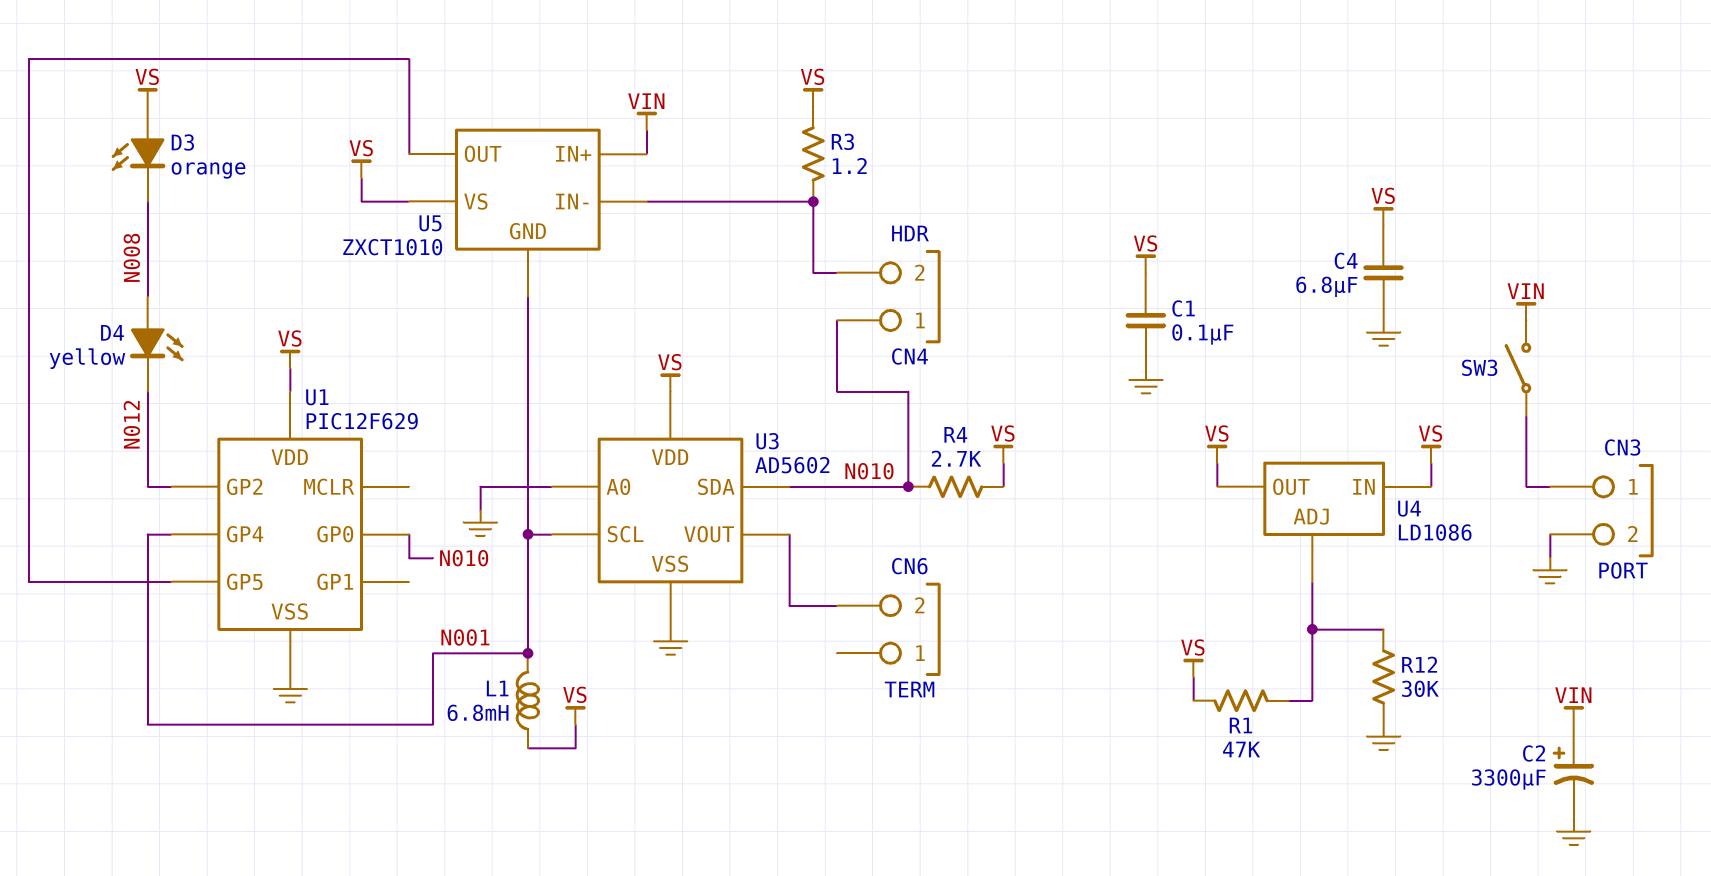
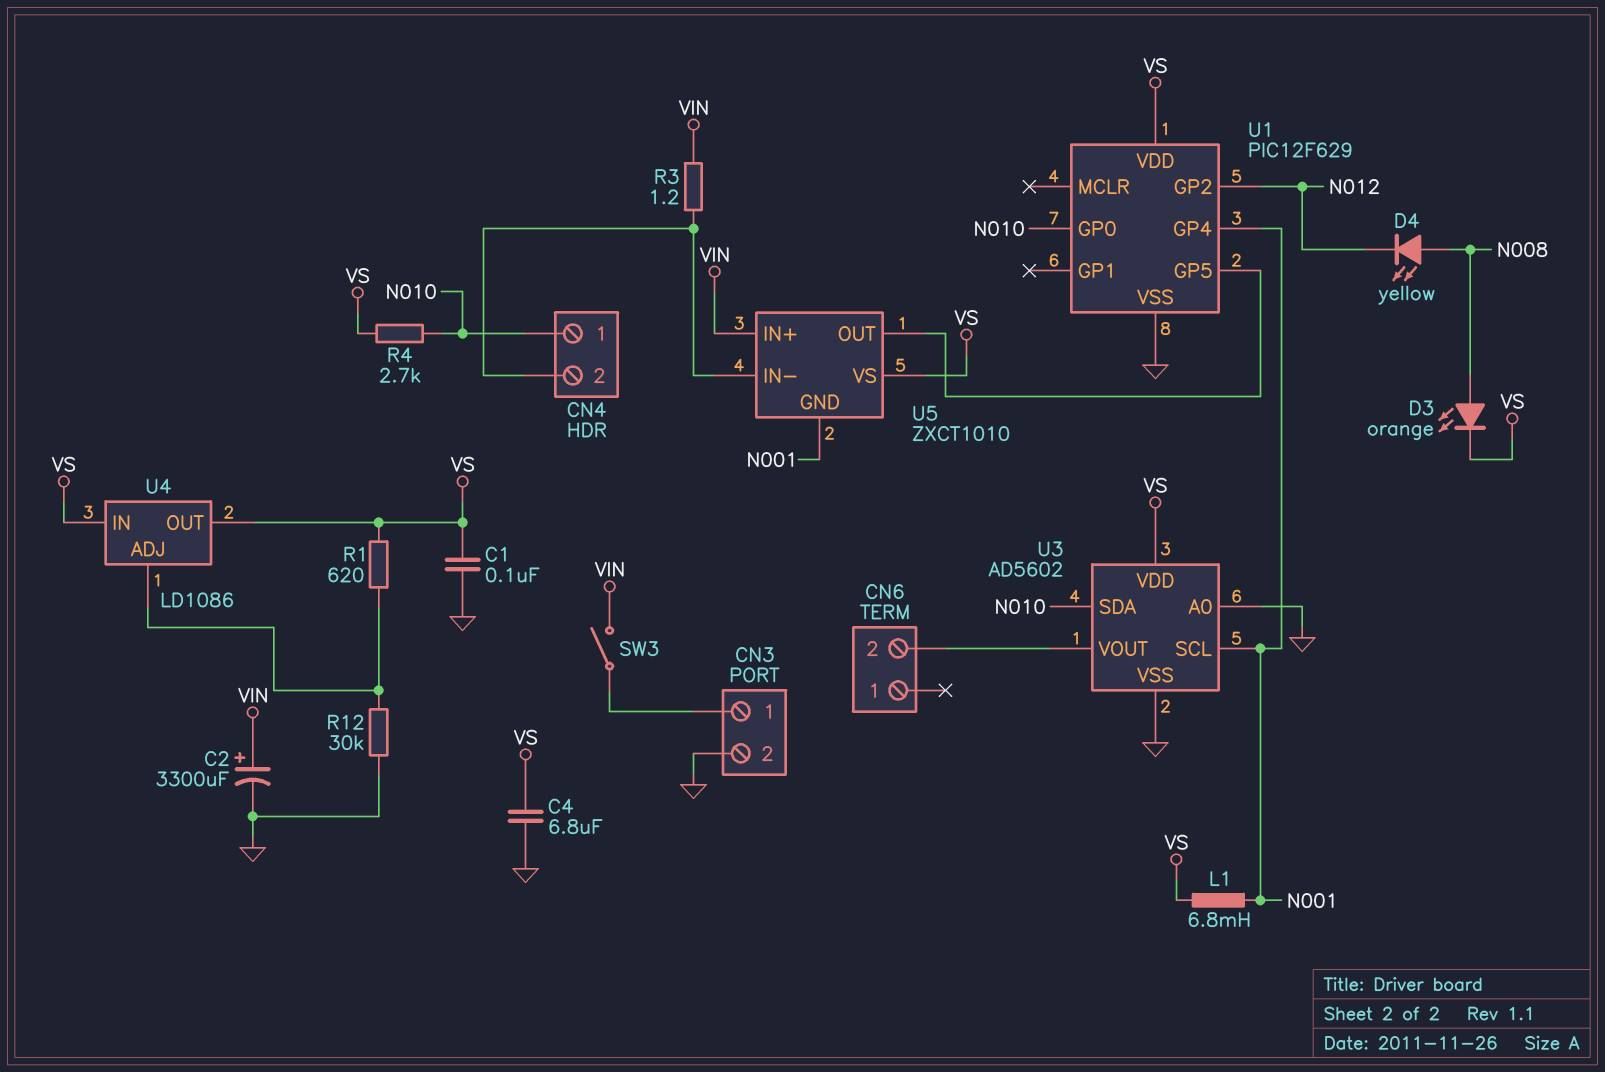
D3: LED orange (A VS, K N008) -> LED orange (A N008, K VS)
R1: 47k (U4/ADJ, VS) -> 620 (U4/ADJ, VS)
R3: 1.2 (CN4/2, VS) -> 1.2 (CN4/2, VIN)

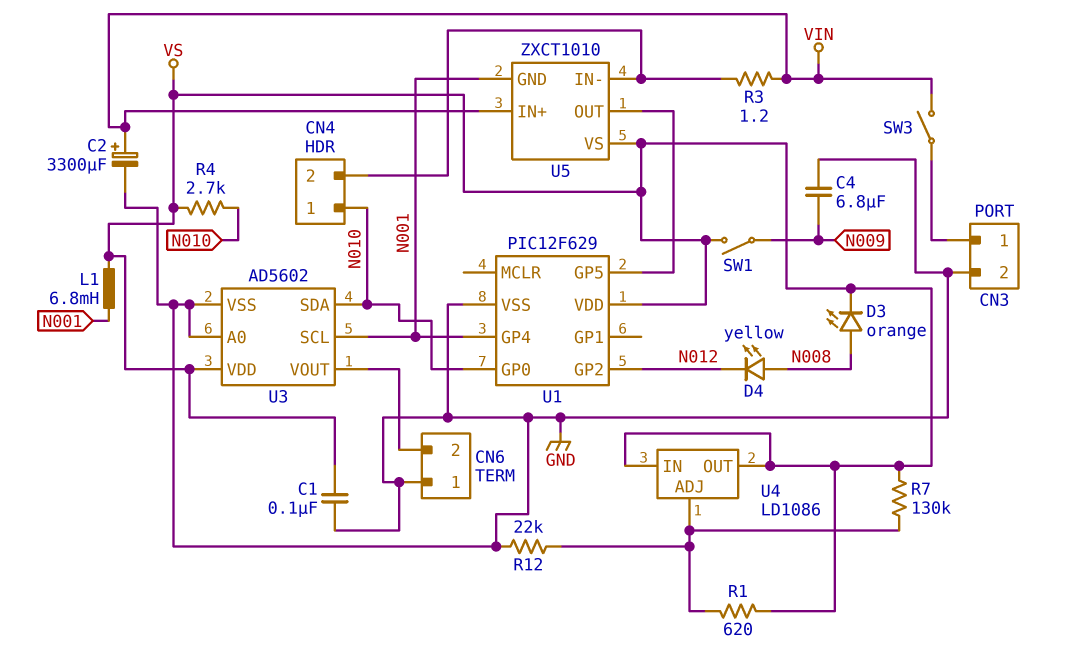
C4: 6.8uF (GND, VS) -> 6.8uF (GND, N009)
CN6 pin 1: none -> GND
R7: none -> 130k (U4/ADJ, VS)
R12: 30k (GND, U4/ADJ) -> 22k (GND, U4/ADJ)
SW1: none -> switch (N009, VS)

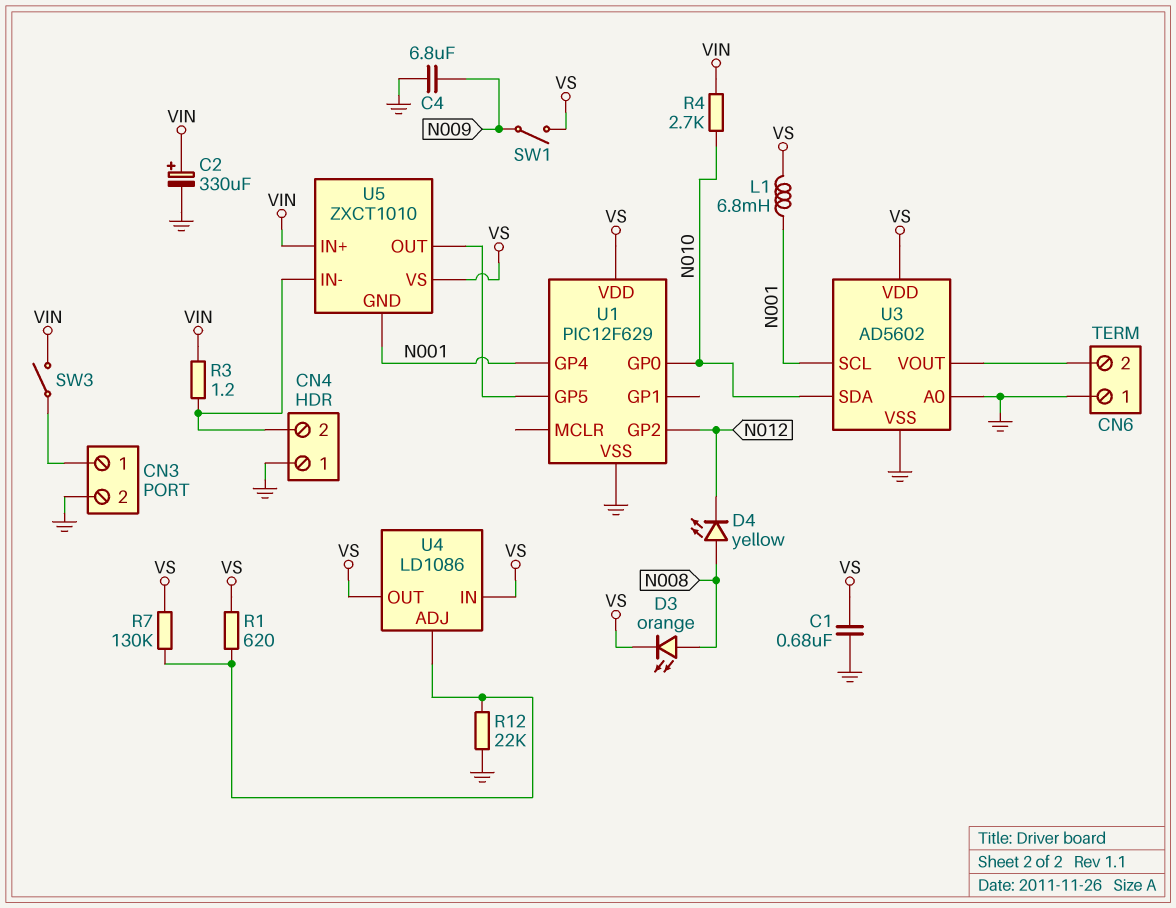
C1: 100nF (GND, VS) -> 680nF (GND, VS)
C2: 3300uF (plus VIN, minus GND) -> 330uF (plus VIN, minus GND)
CN4 pin 1: N010 -> GND
R4: 2.7k (N010, VS) -> 2.7k (N010, VIN)

